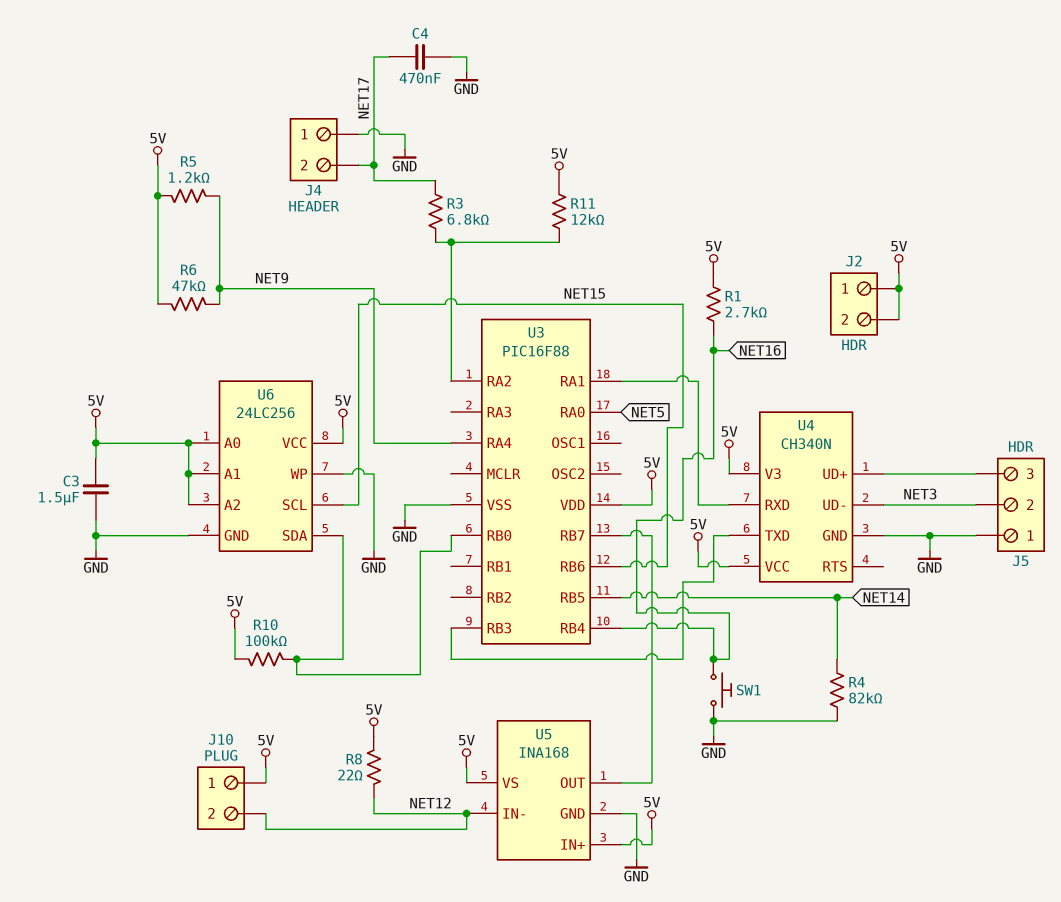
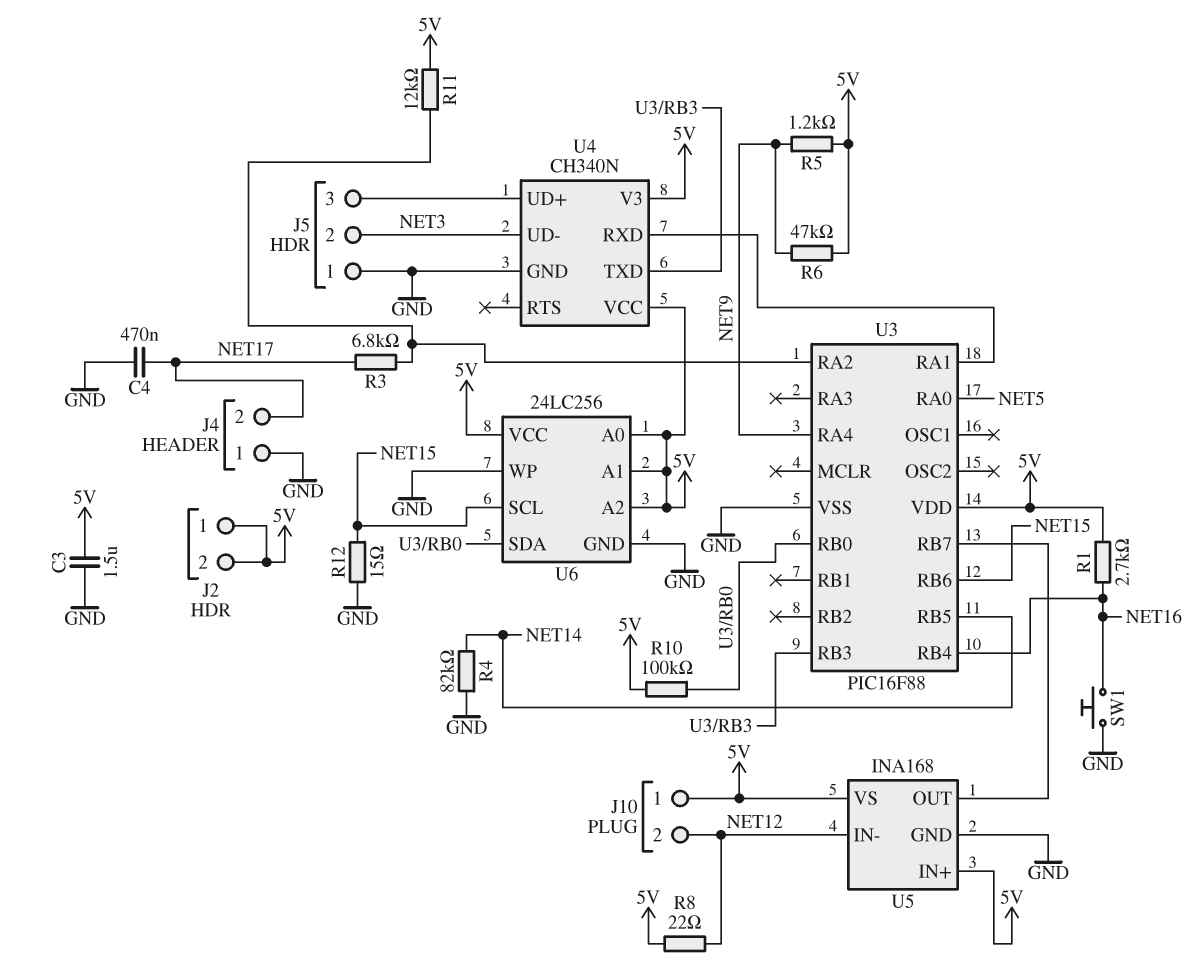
R12: none -> 15 (GND, NET15)

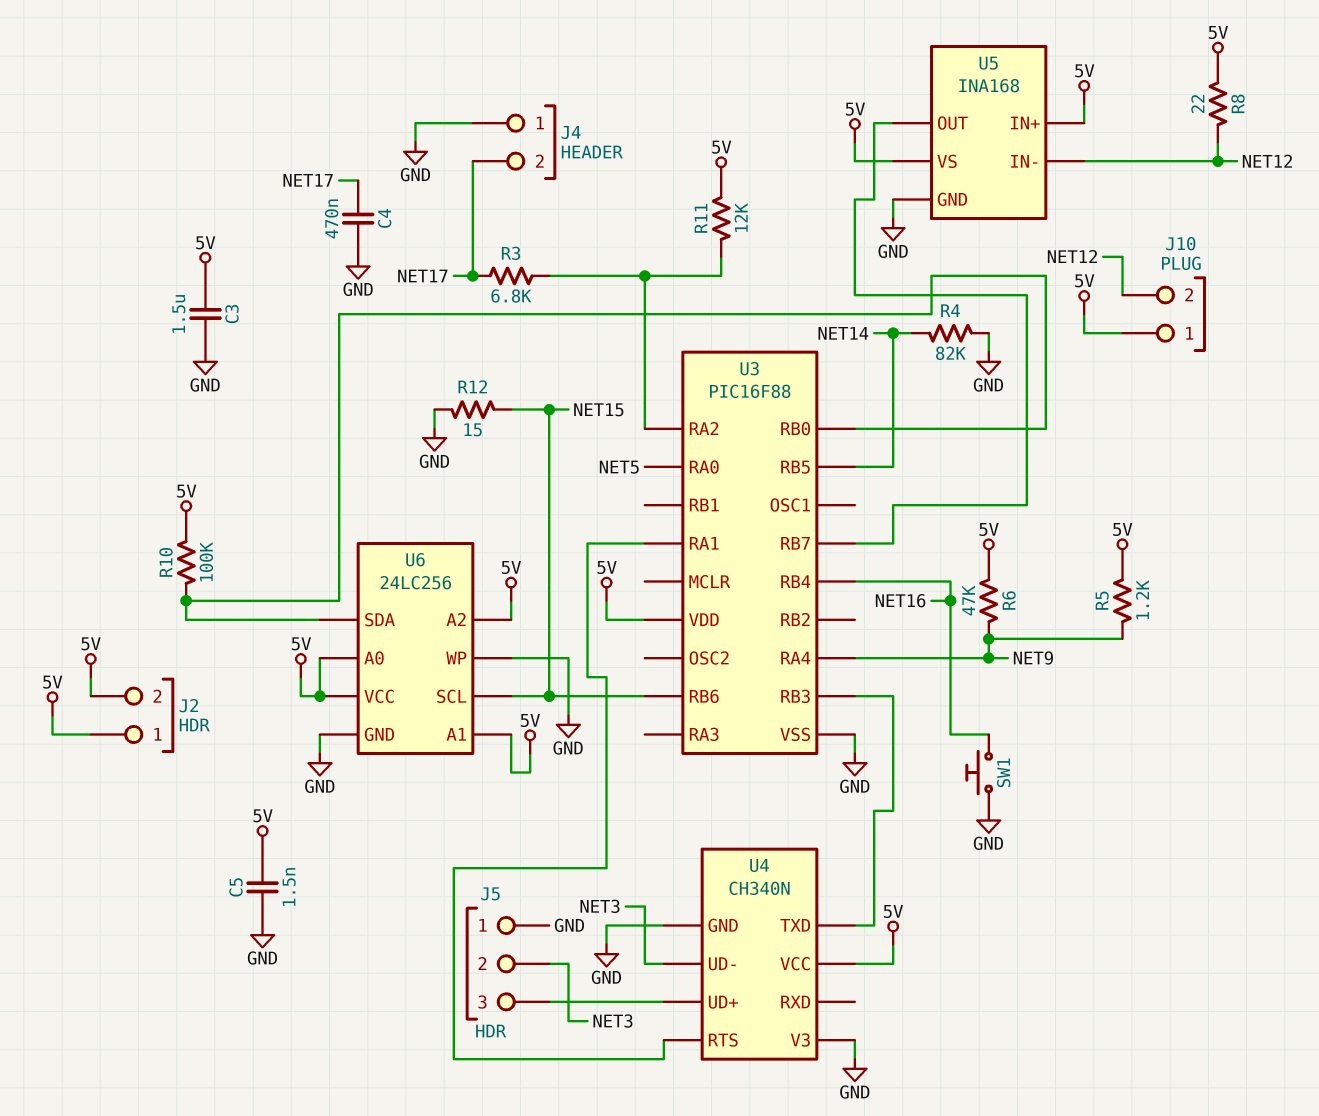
C5: none -> 1.5nF (5V, GND)
R1: 2.7k (5V, NET16) -> none
U4 pin RTS: none -> U3/RA1
U4 pin RXD: U3/RA1 -> none
U4 pin V3: 5V -> GND

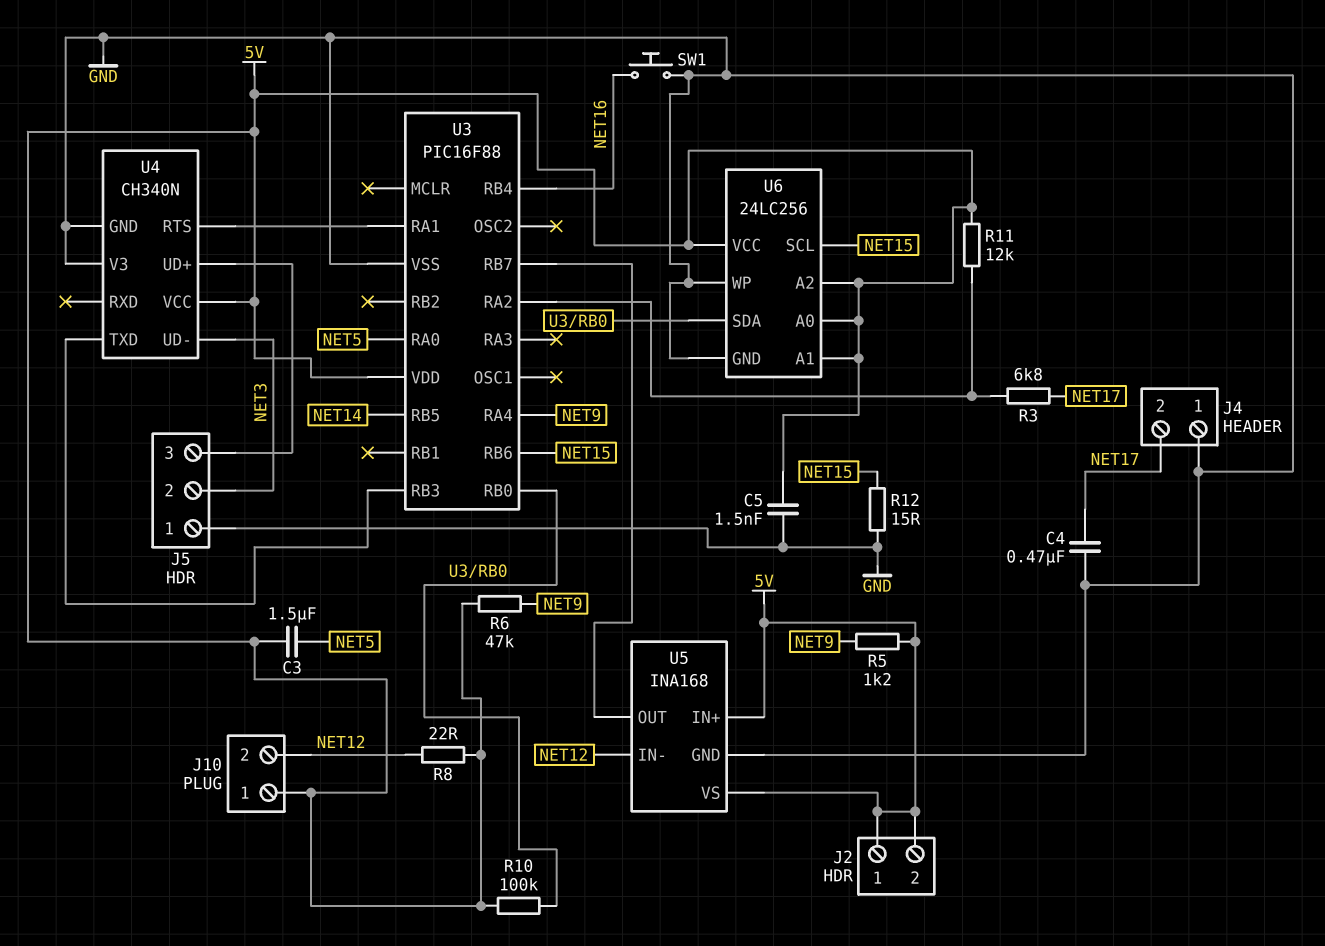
C3: 1.5uF (5V, GND) -> 1.5uF (5V, NET5)
R4: 82k (GND, NET14) -> none

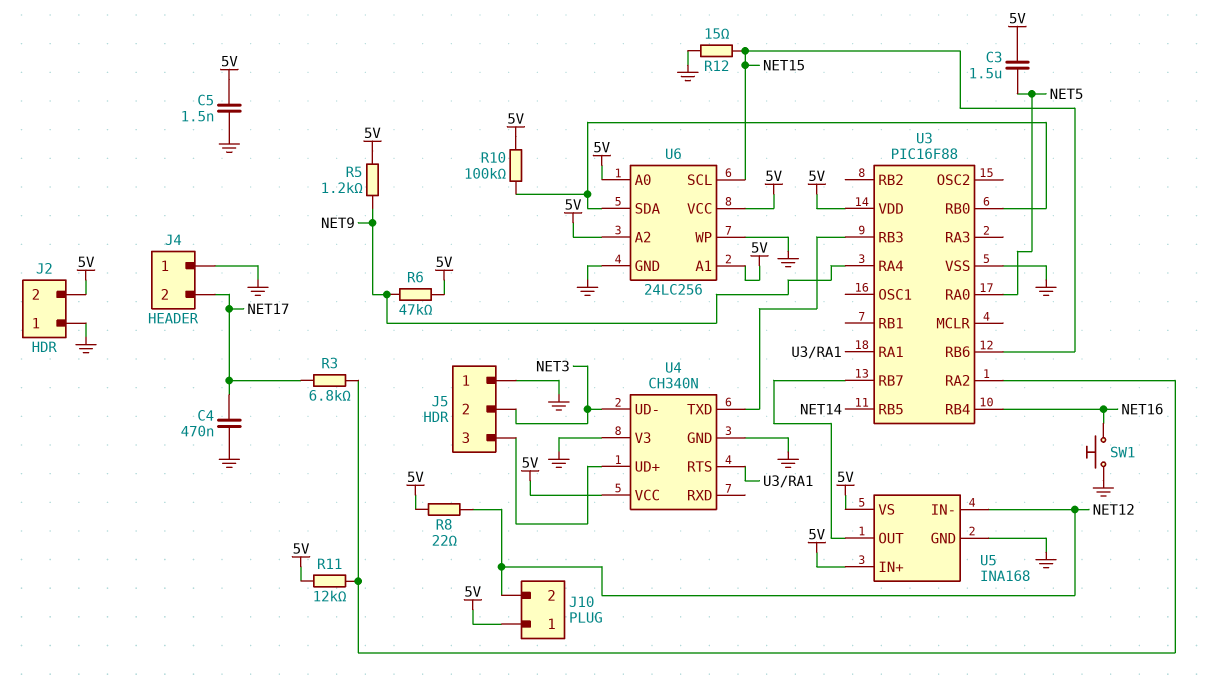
J2 pin 1: 5V -> GND

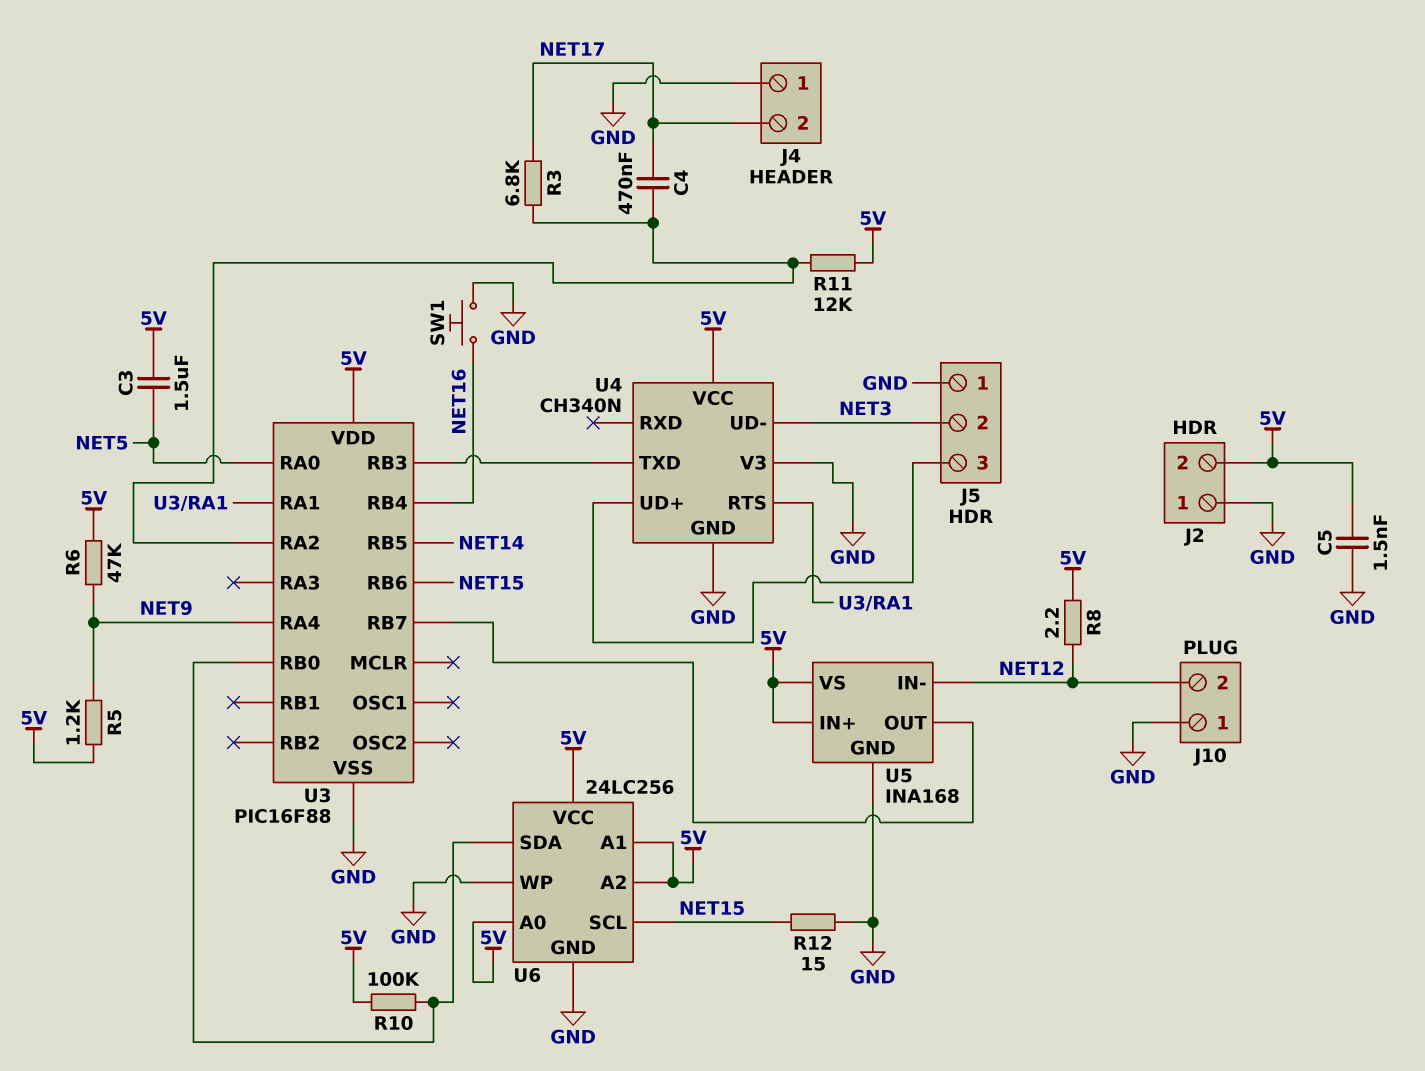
C4: 470nF (GND, NET17) -> 470nF (NET17, U3/RA2)
J10 pin 1: 5V -> GND
R8: 22 (5V, NET12) -> 2.2 (5V, NET12)

